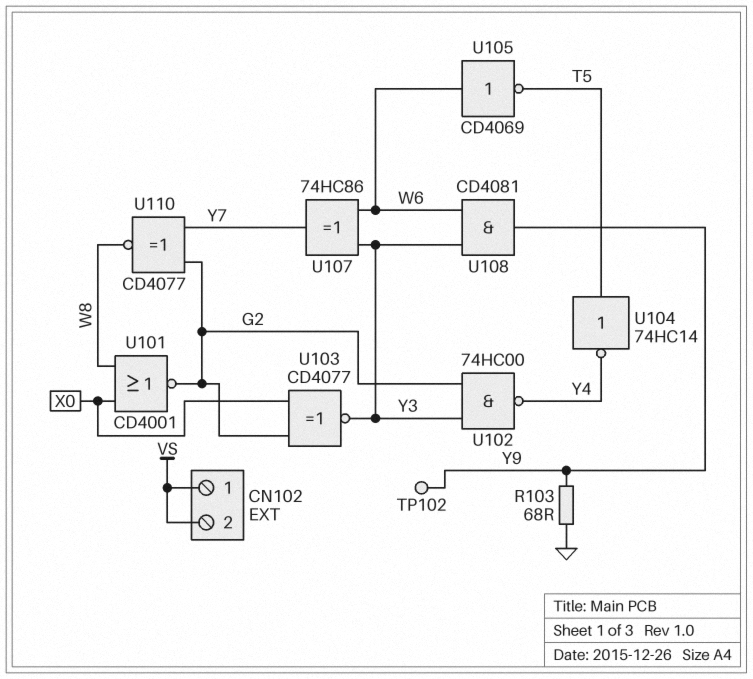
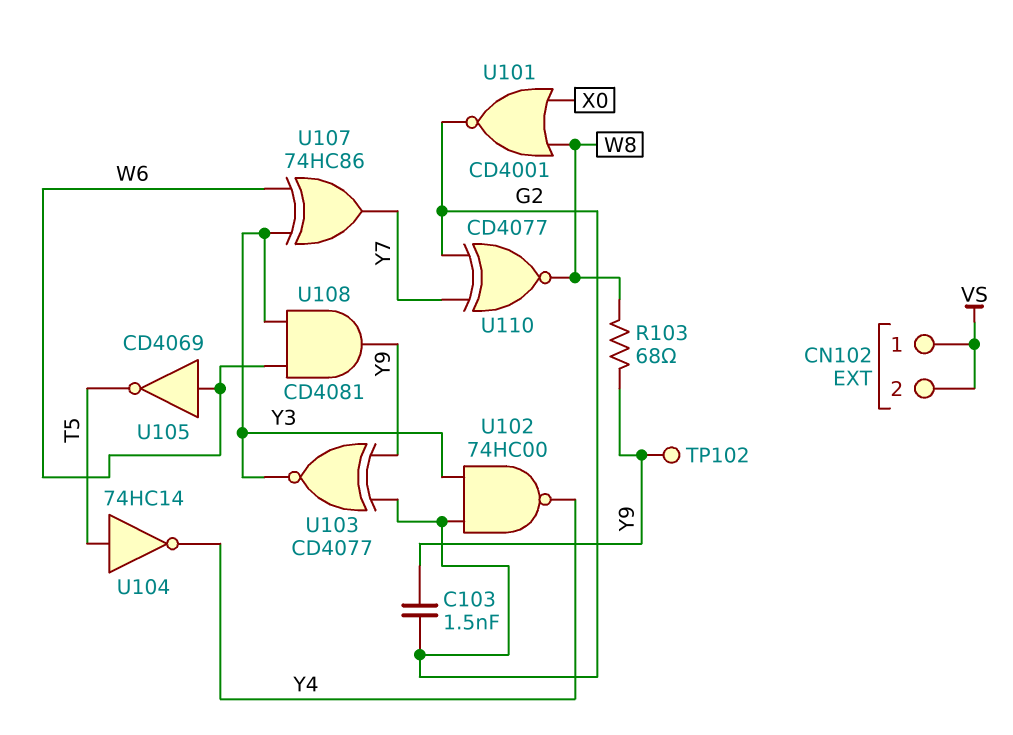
C103: none -> 1.5nF (G2, Y9)
R103: 68 (GND, Y9) -> 68 (W8, Y9)
U103: XNOR CD4077 (in G2, in X0, out Y3) -> XNOR CD4077 (in G2, in Y9, out Y3)

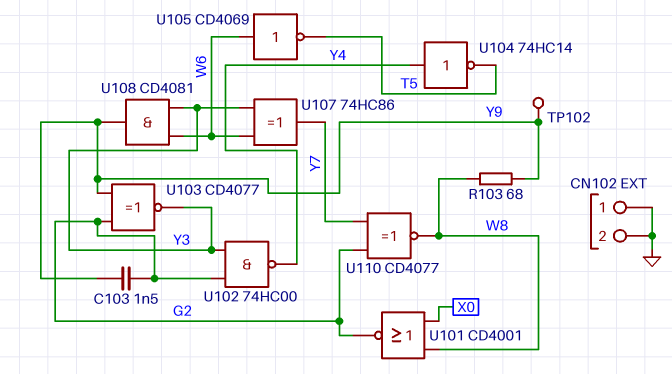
CN102 pin 1: VS -> GND
CN102 pin 2: VS -> GND
U104: NOT 74HC14 (in T5, out Y4) -> NOT 74HC14 (in Y4, out T5)

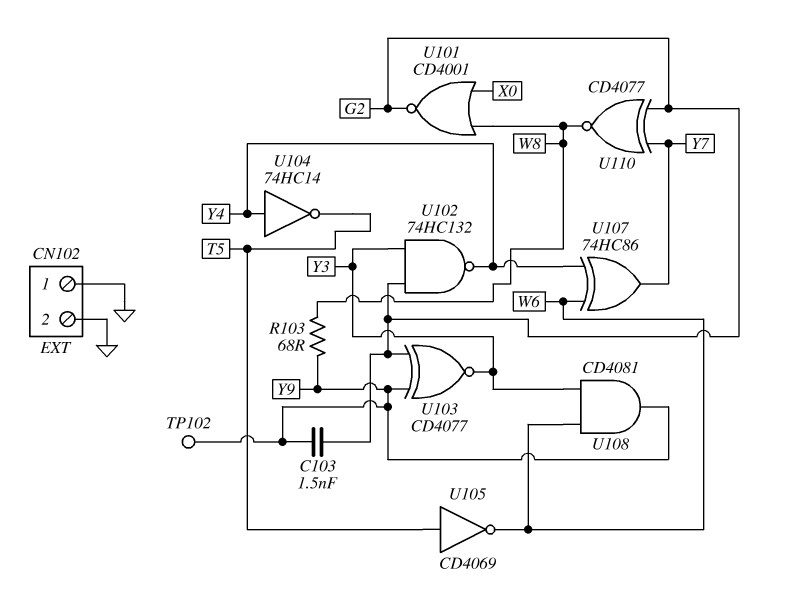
U102: NAND 74HC00 (in G2, in Y3, out Y4) -> NAND 74HC132 (in G2, in Y3, out Y4)
U105: NOT CD4069 (in W6, out T5) -> NOT CD4069 (in T5, out W6)
U107: XOR 74HC86 (in W6, in Y3, out Y7) -> XOR 74HC86 (in W6, in Y4, out Y7)

